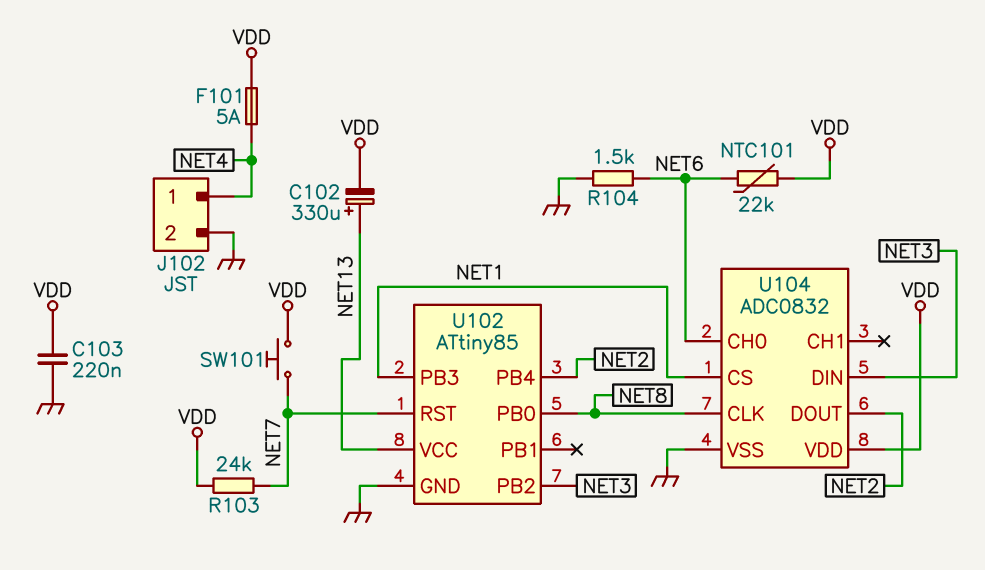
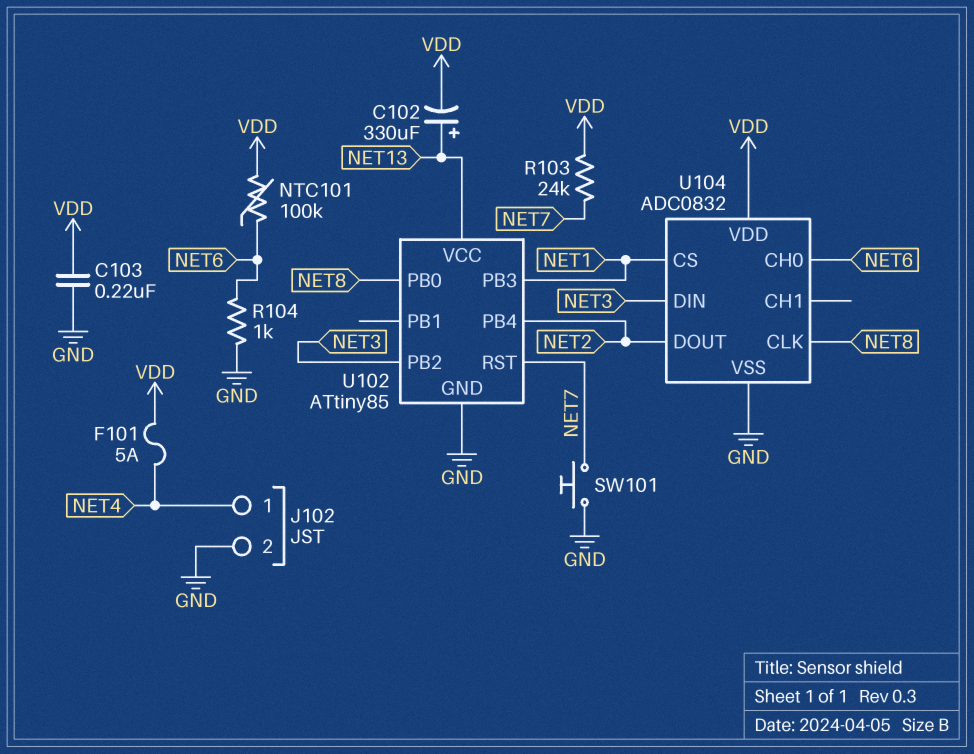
NTC101: 22k (NET6, VDD) -> 100k (NET6, VDD)
R104: 1.5k (GND, NET6) -> 1k (GND, NET6)
SW101: button (NET7, VDD) -> button (GND, NET7)

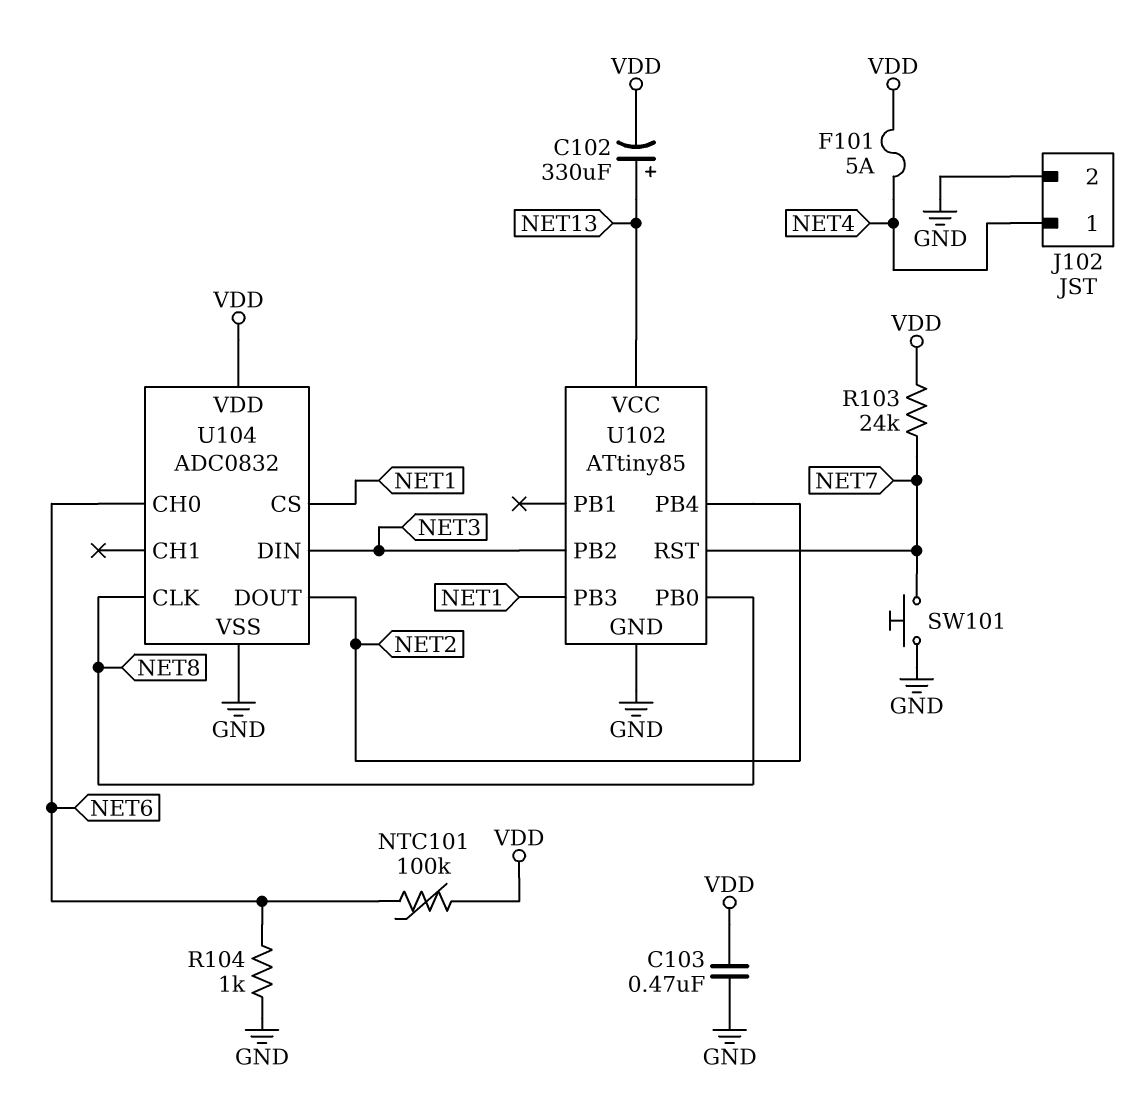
C103: 220nF (GND, VDD) -> 470nF (GND, VDD)

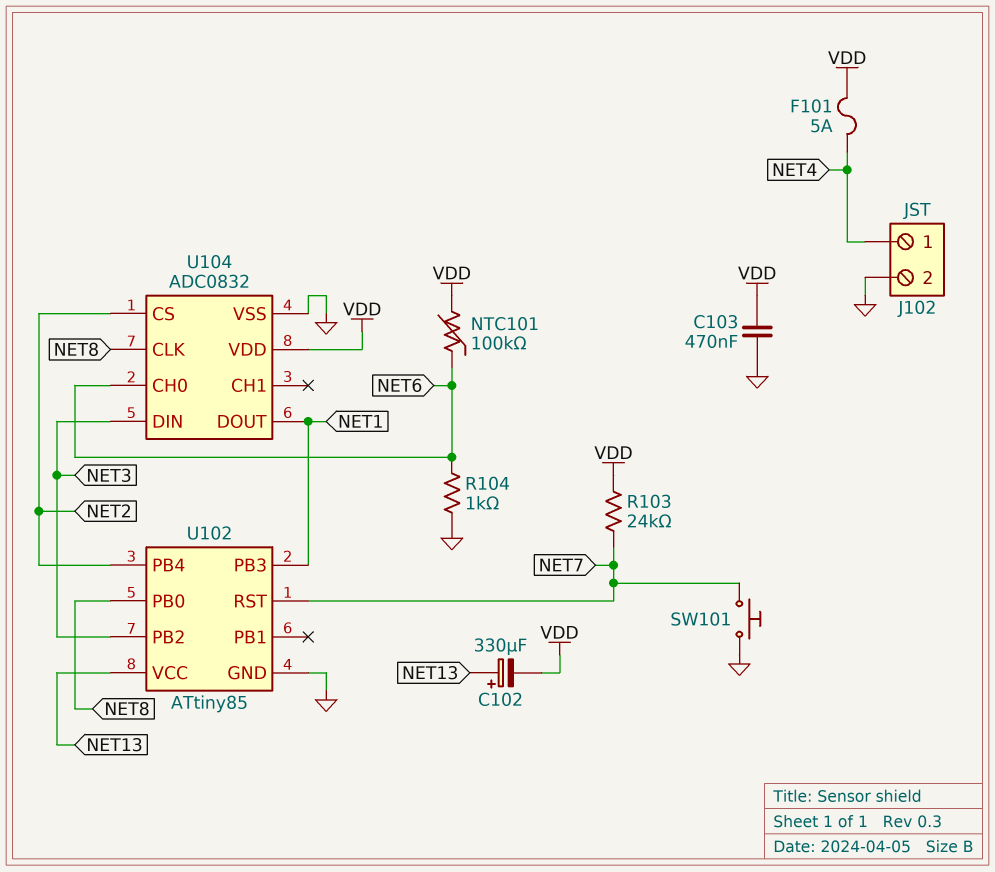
U104 pin CS: NET1 -> NET2
U104 pin DOUT: NET2 -> NET1

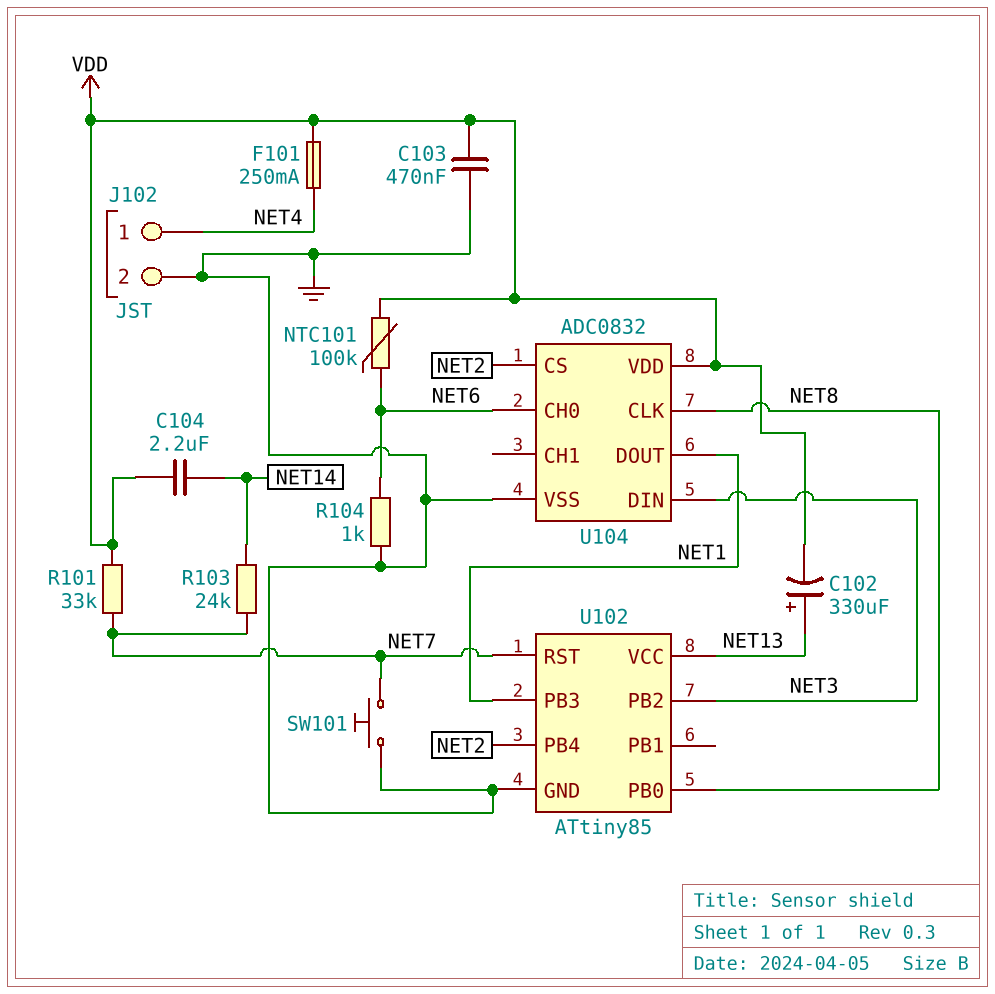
C104: none -> 2.2uF (NET14, VDD)
F101: 5A (NET4, VDD) -> 250mA (NET4, VDD)
R101: none -> 33k (NET7, VDD)
R103: 24k (NET7, VDD) -> 24k (NET7, NET14)

